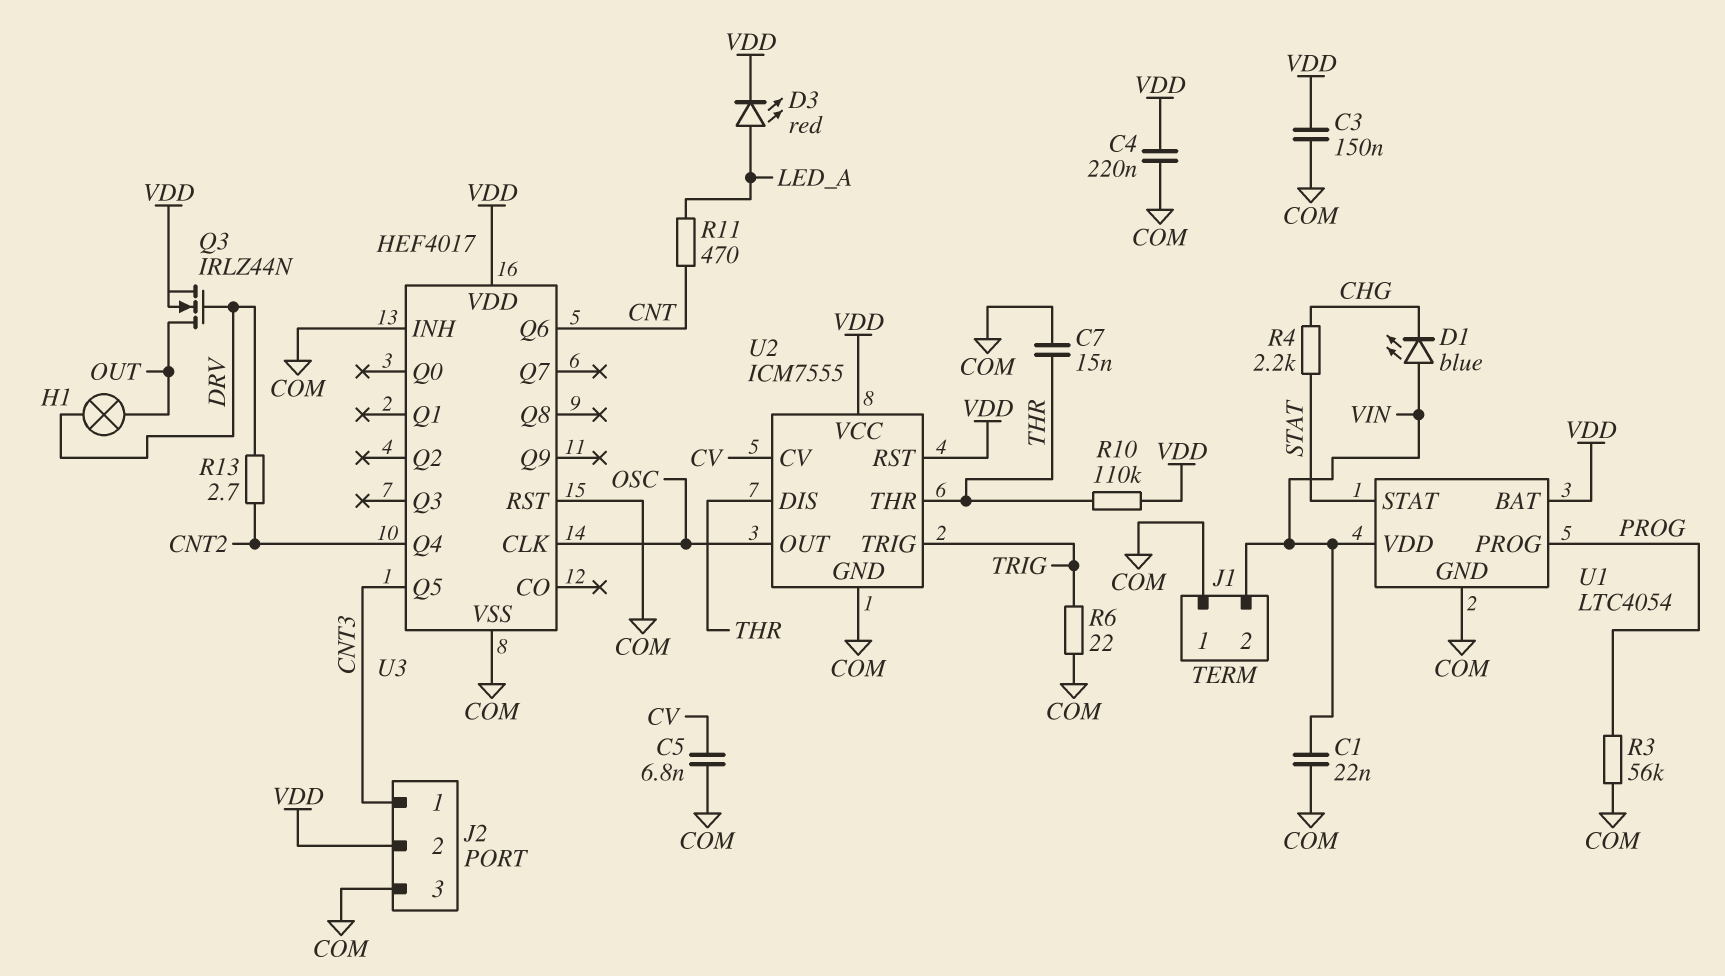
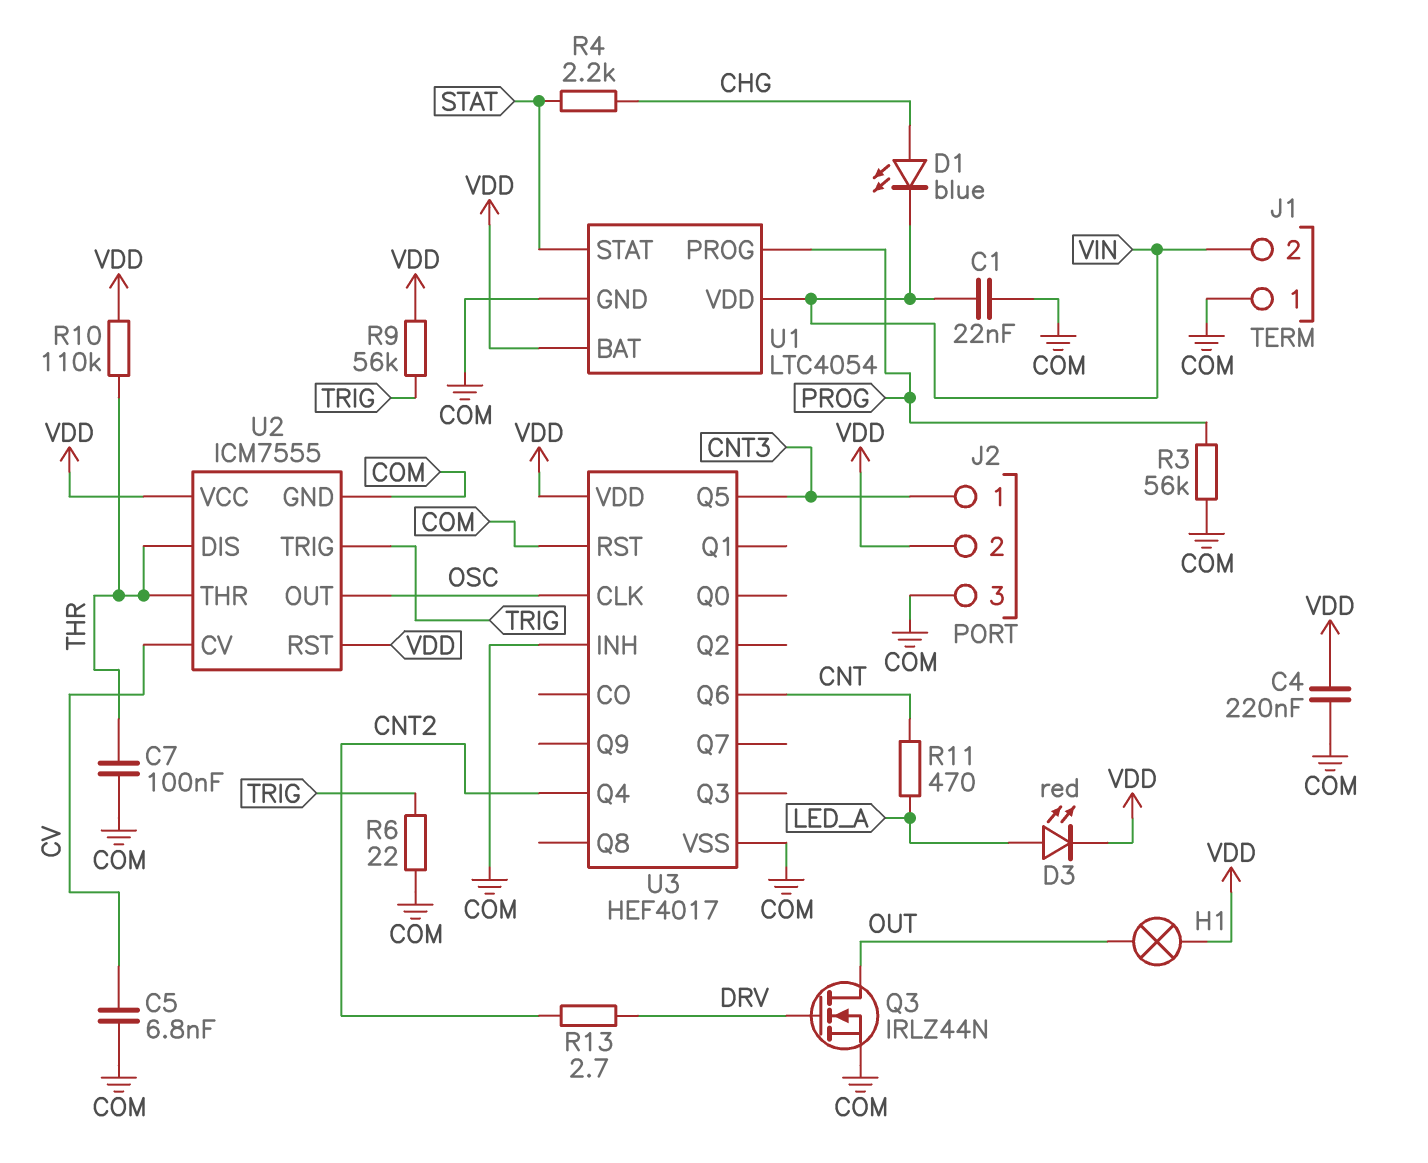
C3: 150nF (COM, VDD) -> none
C7: 15nF (COM, THR) -> 100nF (COM, THR)
D1: LED blue (A VIN, K CHG) -> LED blue (A CHG, K VIN)
H1: lamp (DRV, OUT) -> lamp (OUT, VDD)
Q3: NMOS IRLZ44N (G DRV, D OUT, S VDD) -> NMOS IRLZ44N (G DRV, D OUT, S COM)
R9: none -> 56k (TRIG, VDD)

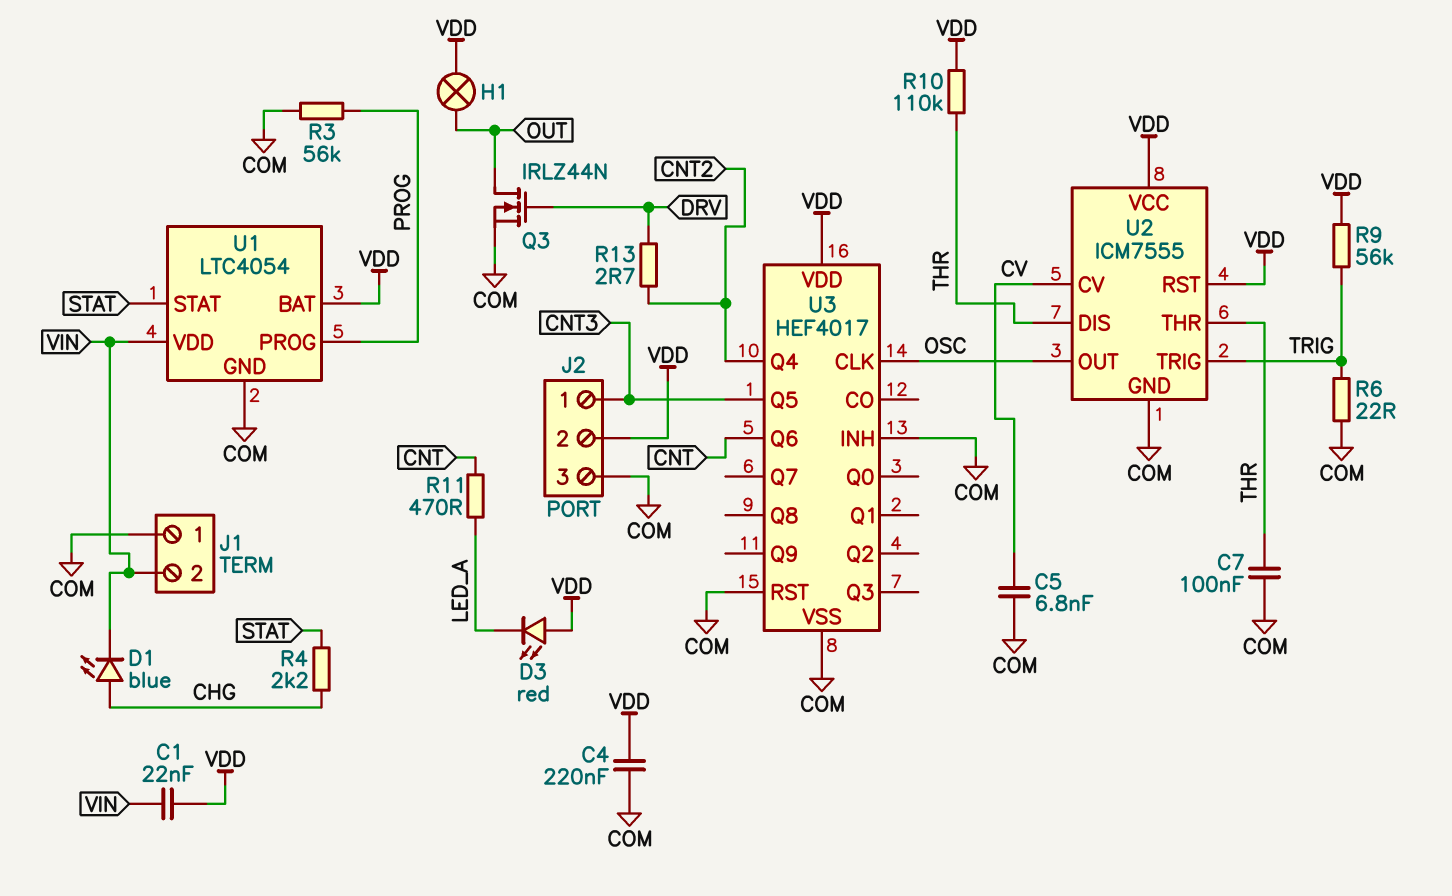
C1: 22nF (COM, VIN) -> 22nF (VDD, VIN)
D3: LED red (A LED_A, K VDD) -> LED red (A VDD, K LED_A)

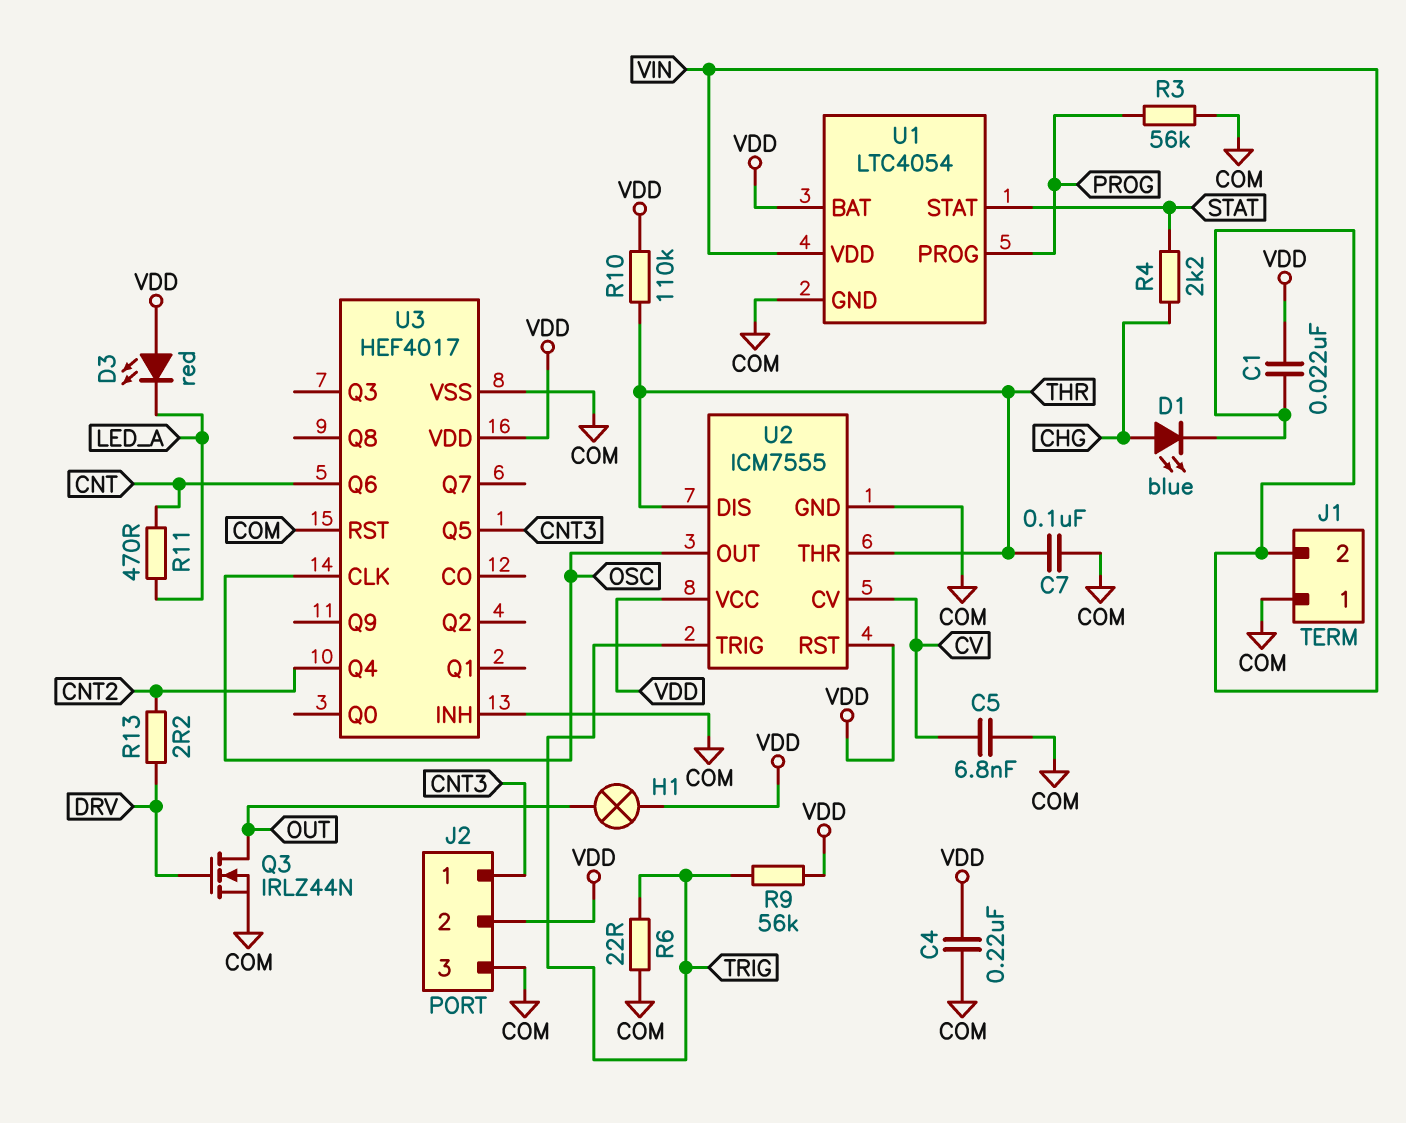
R13: 2.7 (CNT2, DRV) -> 2.2 (CNT2, DRV)

